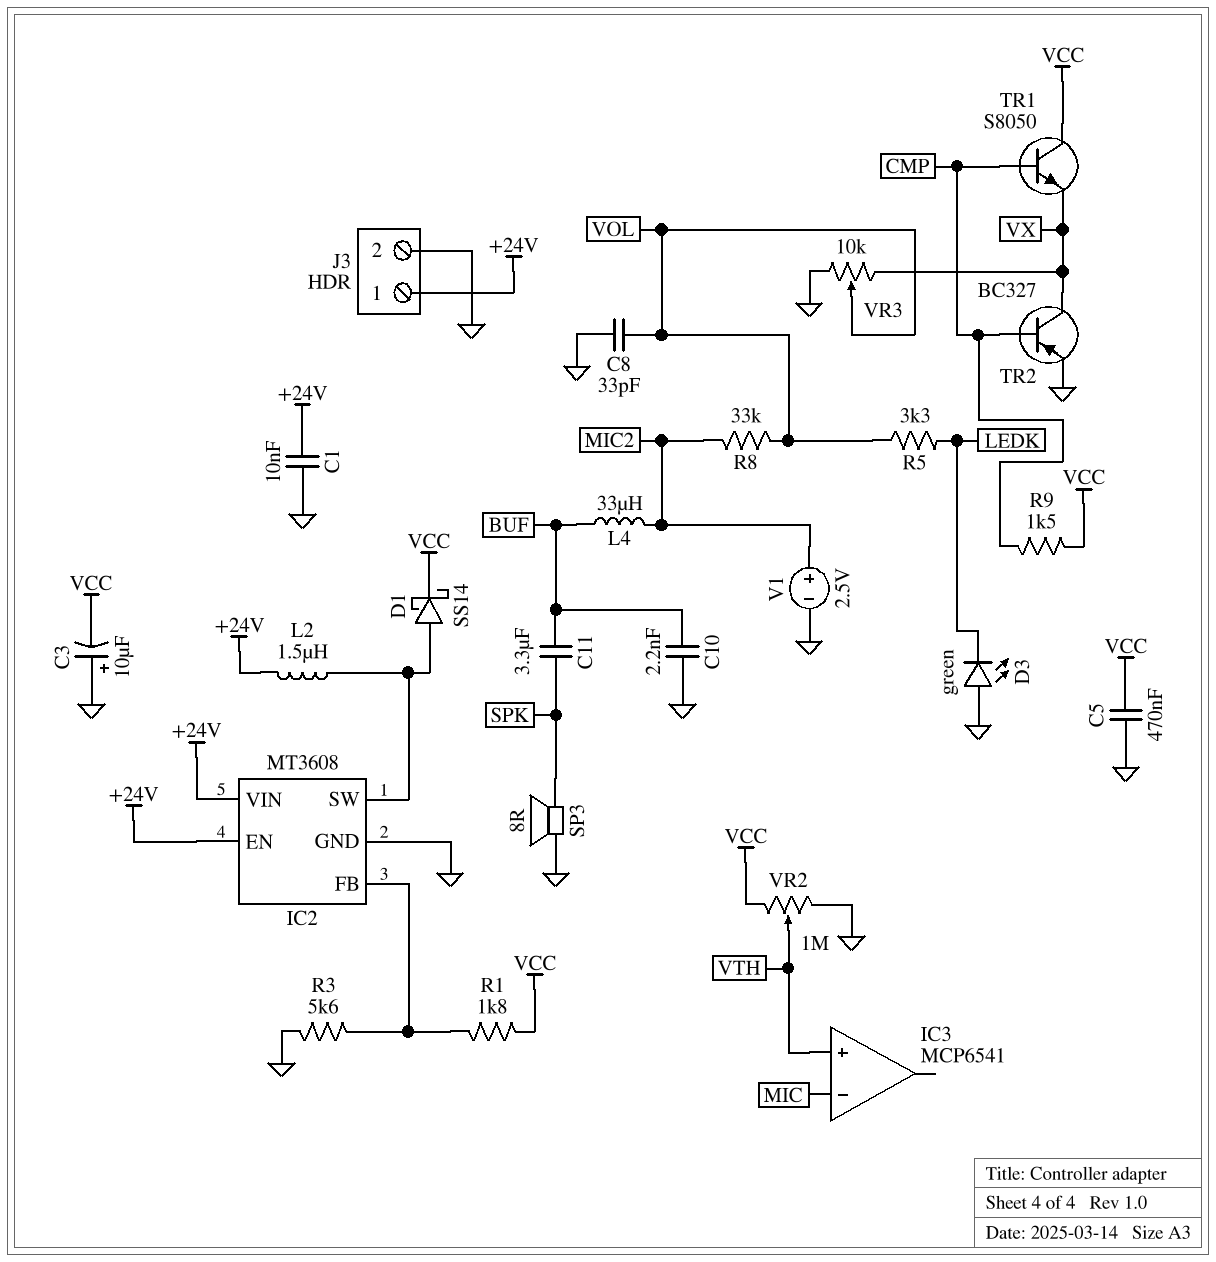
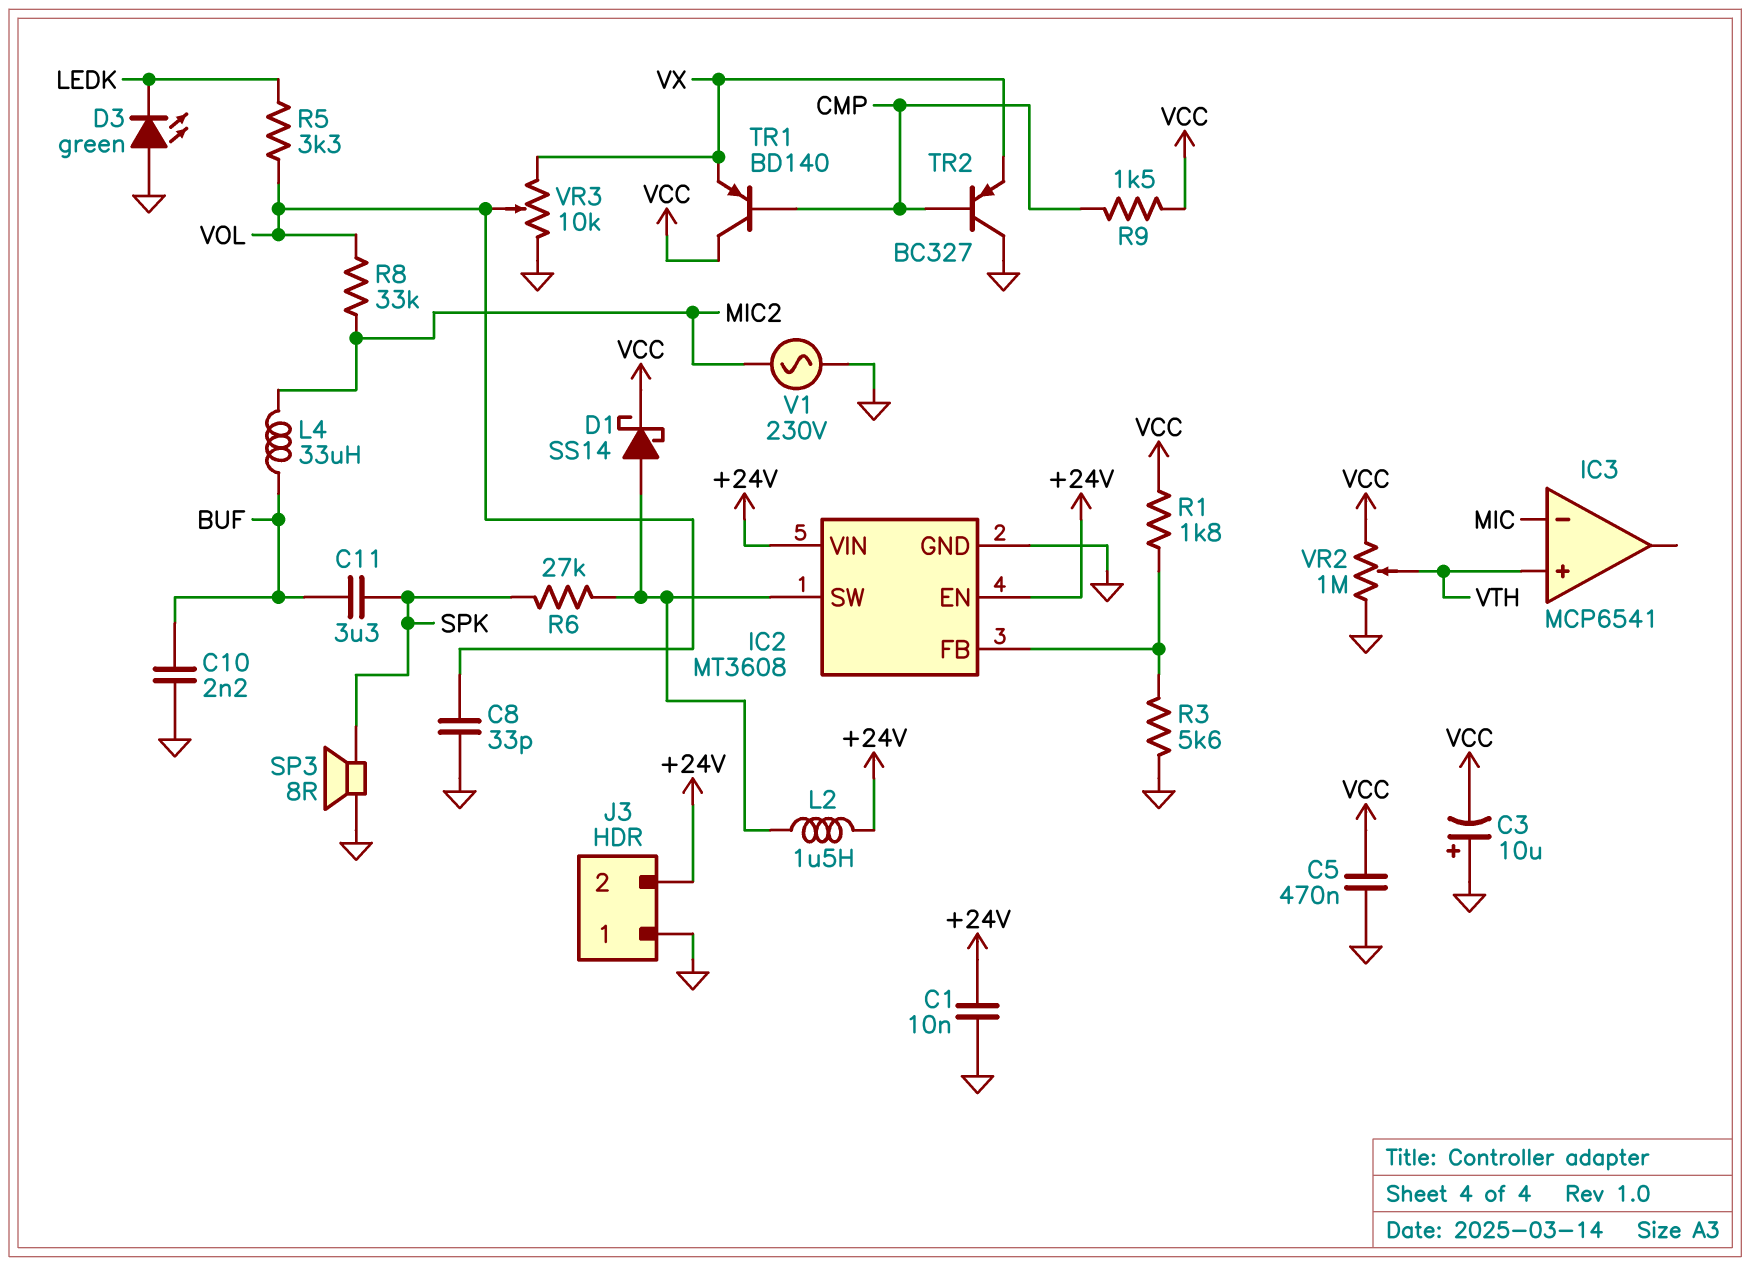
J3 pin 1: +24V -> GND
J3 pin 2: GND -> +24V
R6: none -> 27k (IC2/SW, SPK)
TR1: NPN S8050 (B CMP, C VCC, E VX) -> PNP BD140 (B CMP, C VCC, E VX)
TR2: PNP BC327 (B CMP, C VX, E GND) -> PNP BC327 (B CMP, C GND, E VX)
V1: 2.5V (plus MIC2, minus GND) -> AC 230V (GND, MIC2)

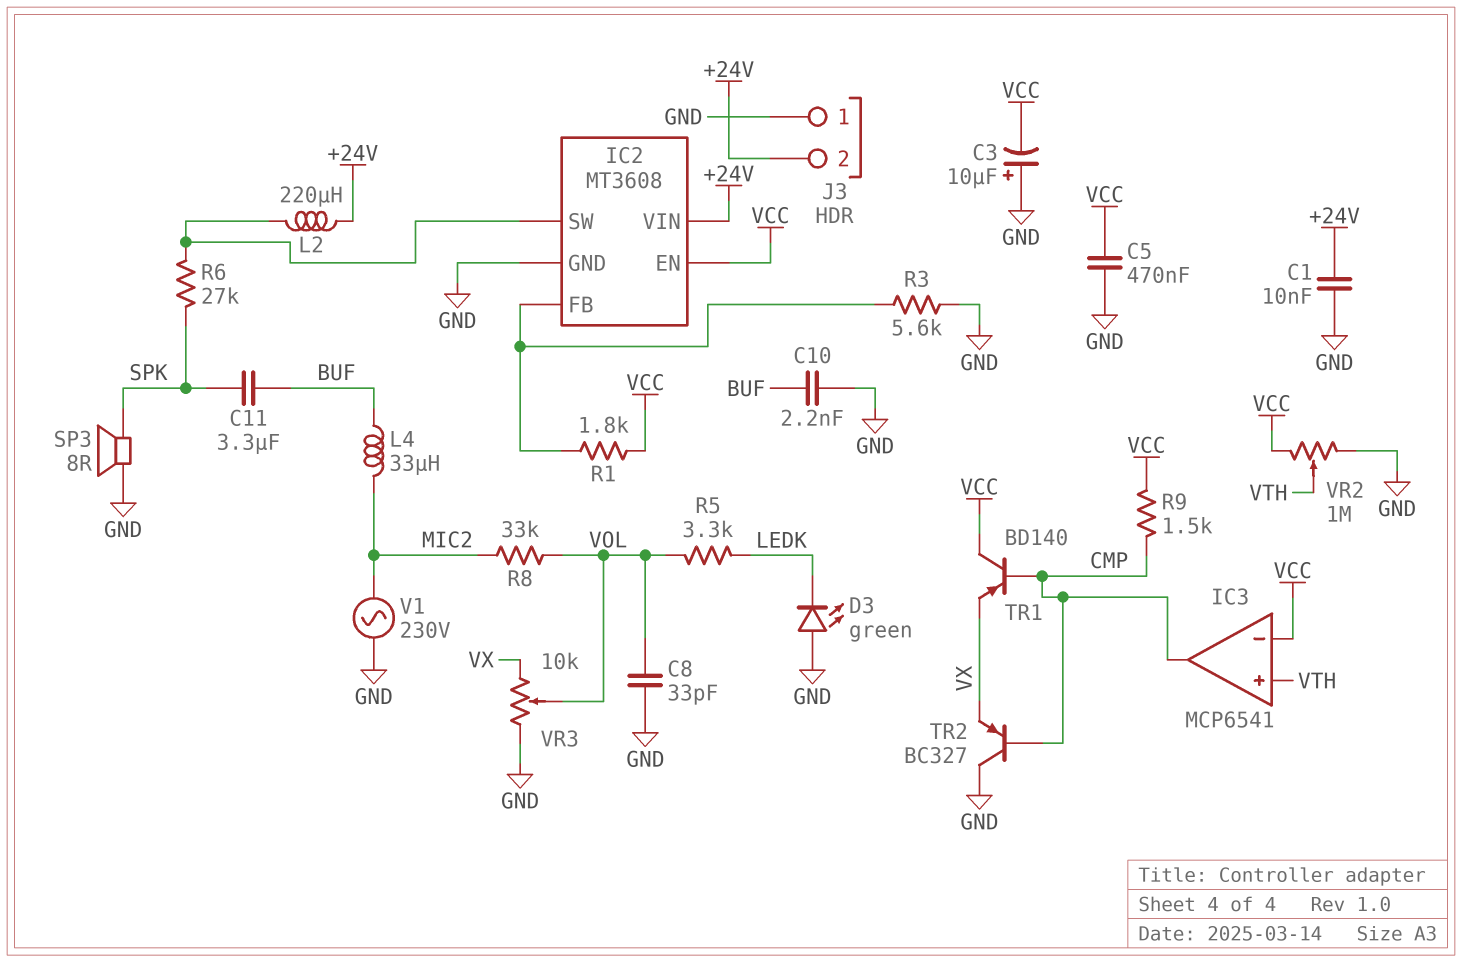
D1: schottky SS14 (A IC2/SW, K VCC) -> none
IC2 pin EN: +24V -> VCC
IC3 pin in-: MIC -> VCC
IC3 pin out: none -> CMP
L2: 1.5uH (+24V, IC2/SW) -> 220uH (+24V, IC2/SW)

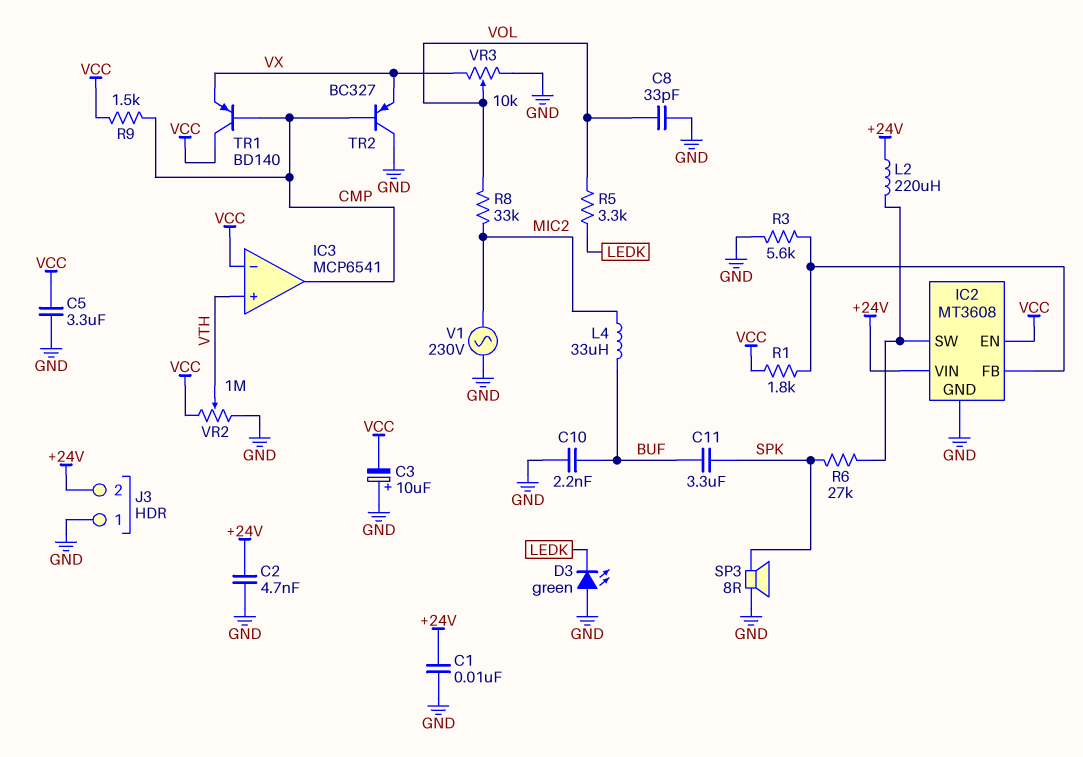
C2: none -> 4.7nF (+24V, GND)
C5: 470nF (GND, VCC) -> 3.3uF (GND, VCC)

